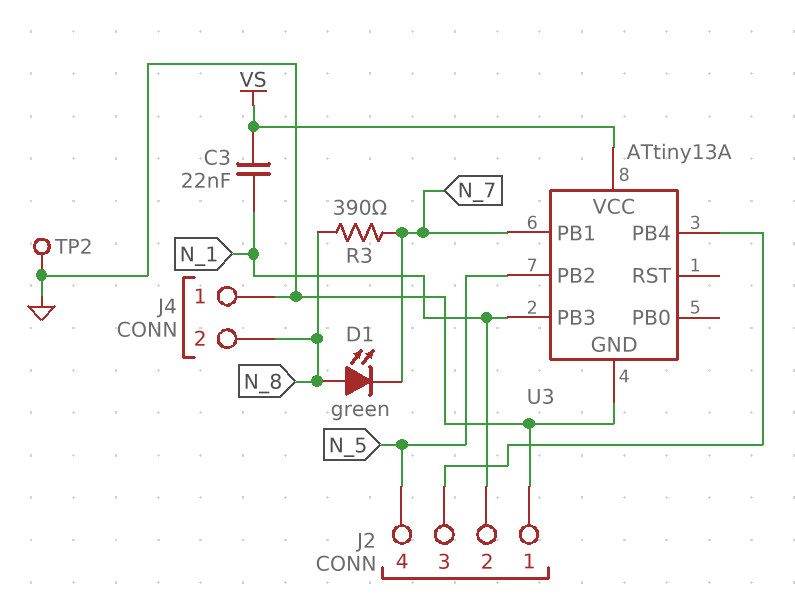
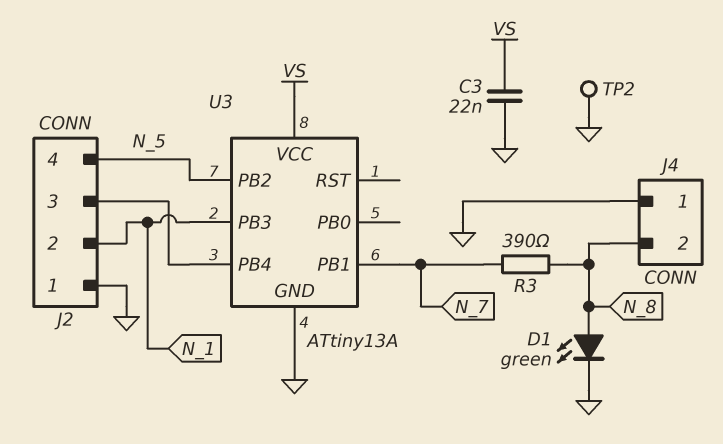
C3: 22nF (N_1, VS) -> 22nF (GND, VS)
D1: LED green (A N_8, K N_7) -> LED green (A N_8, K GND)

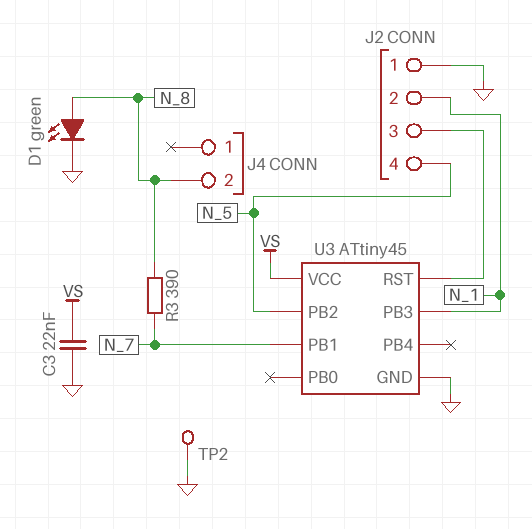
J4 pin 1: GND -> none
U3: ATtiny13A -> ATtiny45
U3 pin PB4: J2/3 -> none
U3 pin RST: none -> J2/3

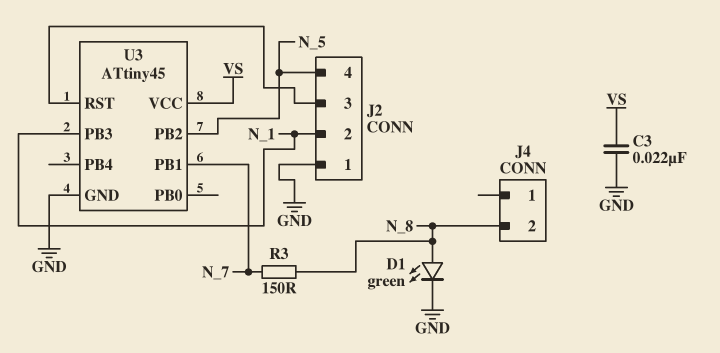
R3: 390 (N_7, N_8) -> 150 (N_7, N_8)
TP2: test point (GND) -> none

